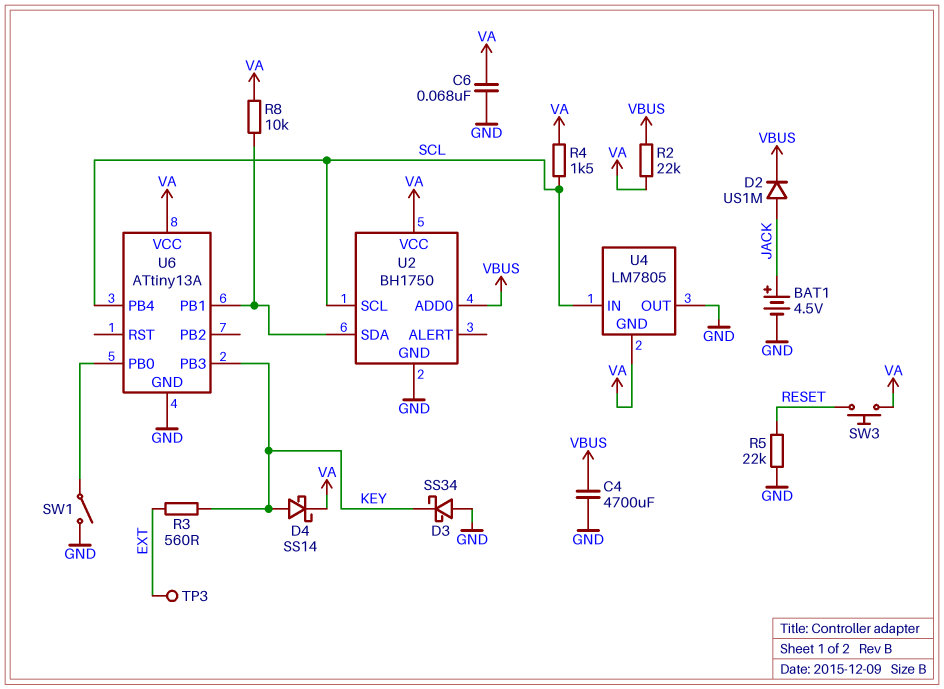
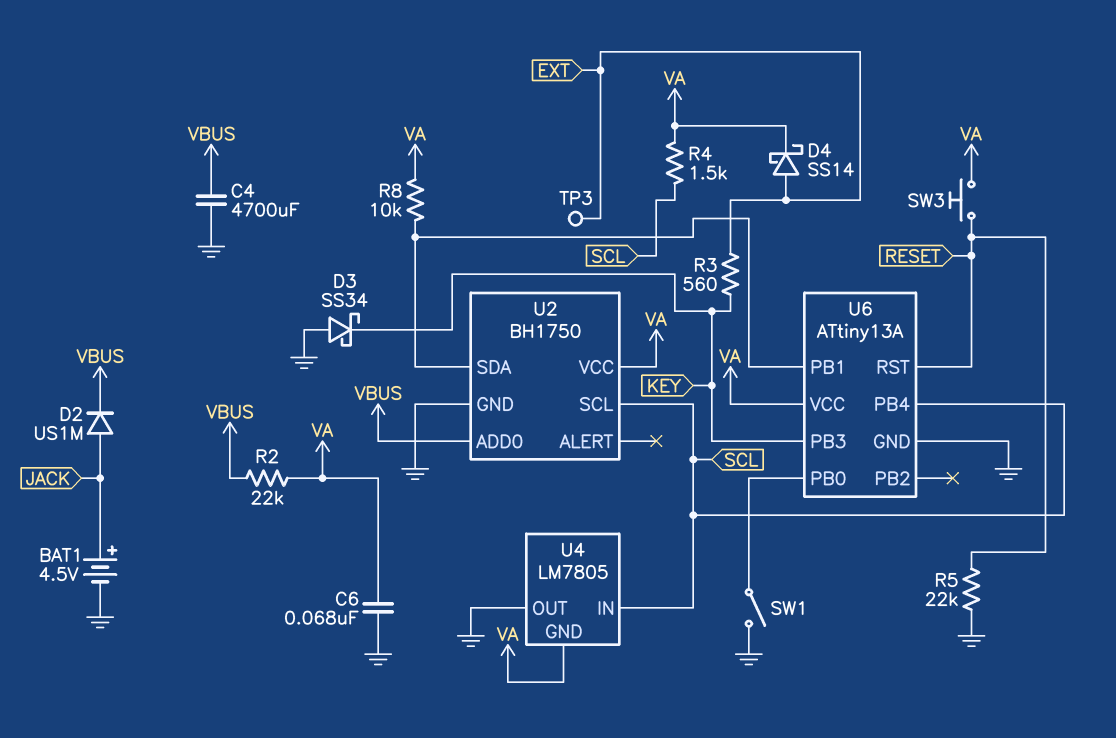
D4: schottky SS14 (A KEY, K VA) -> schottky SS14 (A EXT, K VA)
U6 pin RST: none -> RESET

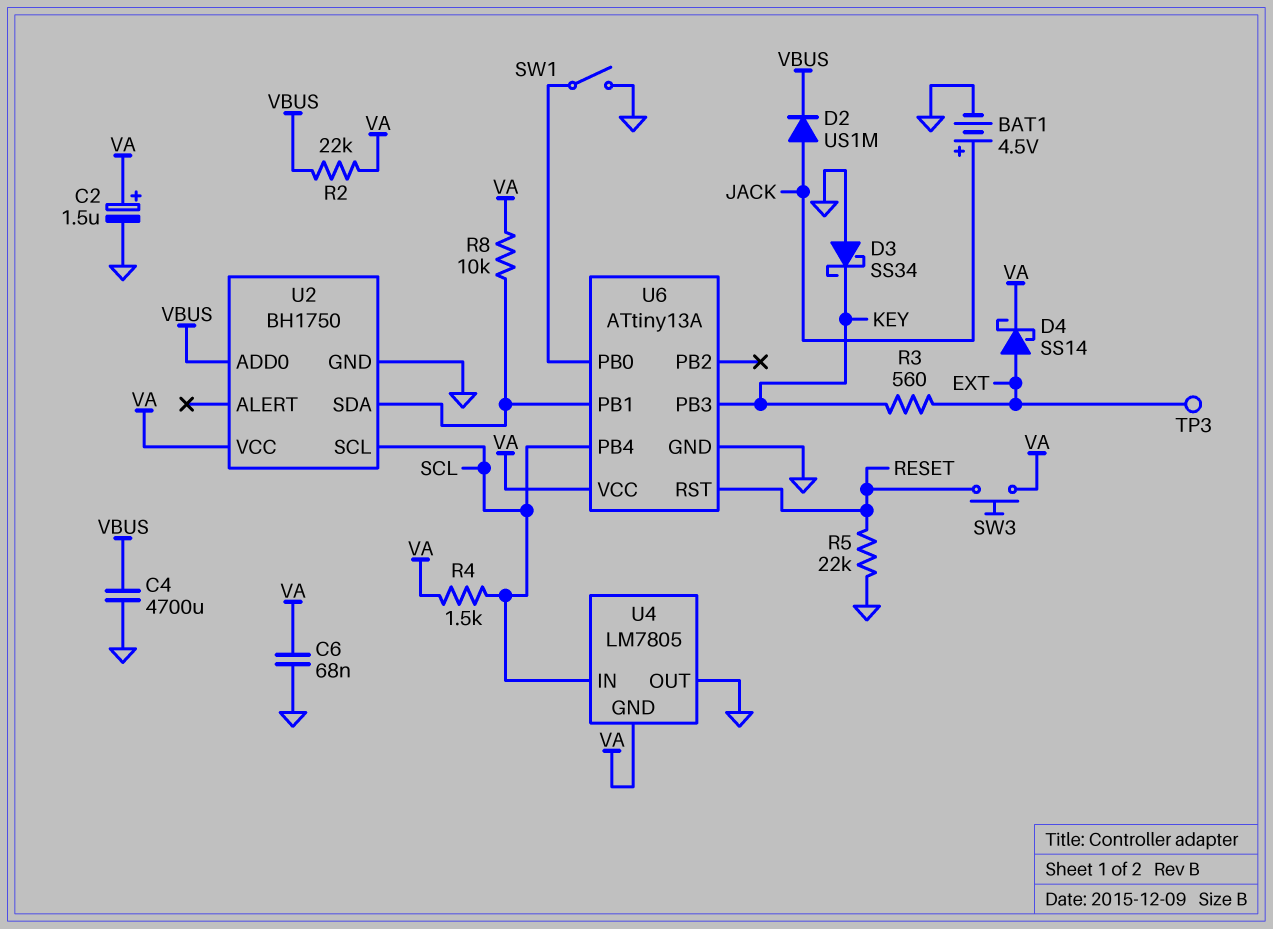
C2: none -> 1.5uF (plus VA, minus GND)

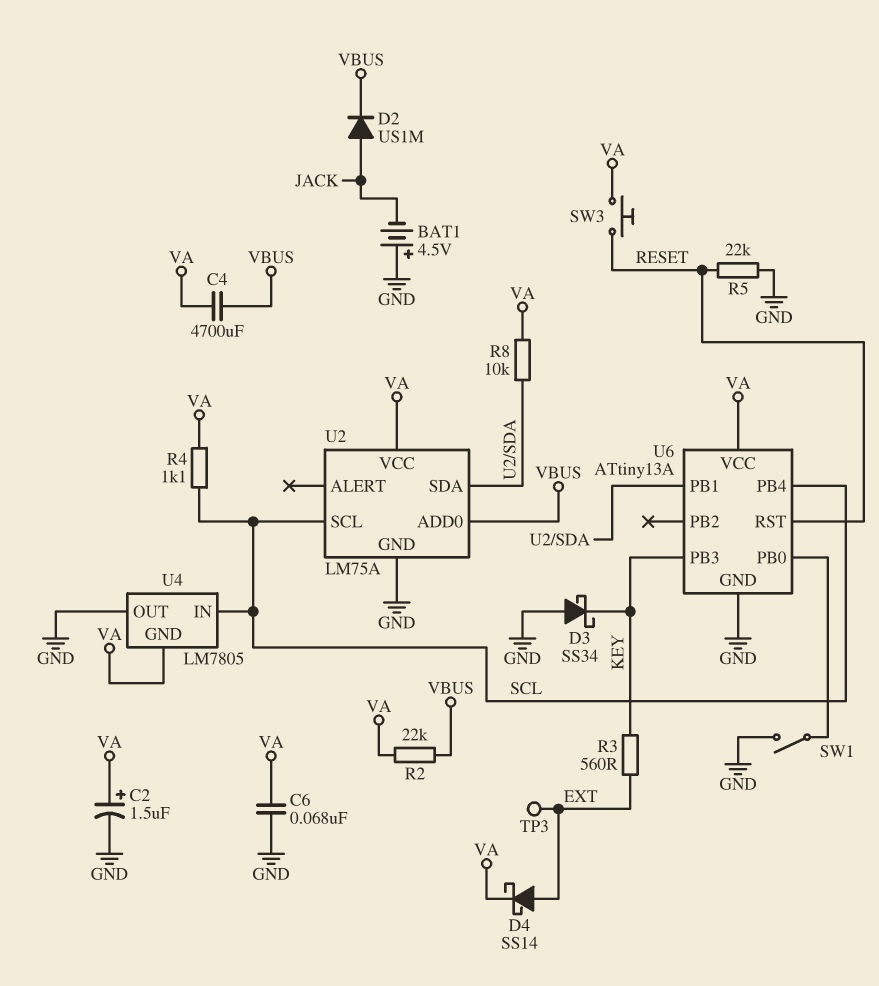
BAT1: 4.5V (plus JACK, minus GND) -> 4.5V (plus GND, minus JACK)
C4: 4700uF (GND, VBUS) -> 4700uF (VA, VBUS)
R4: 1.5k (SCL, VA) -> 1.1k (SCL, VA)
U2: BH1750 -> LM75A

